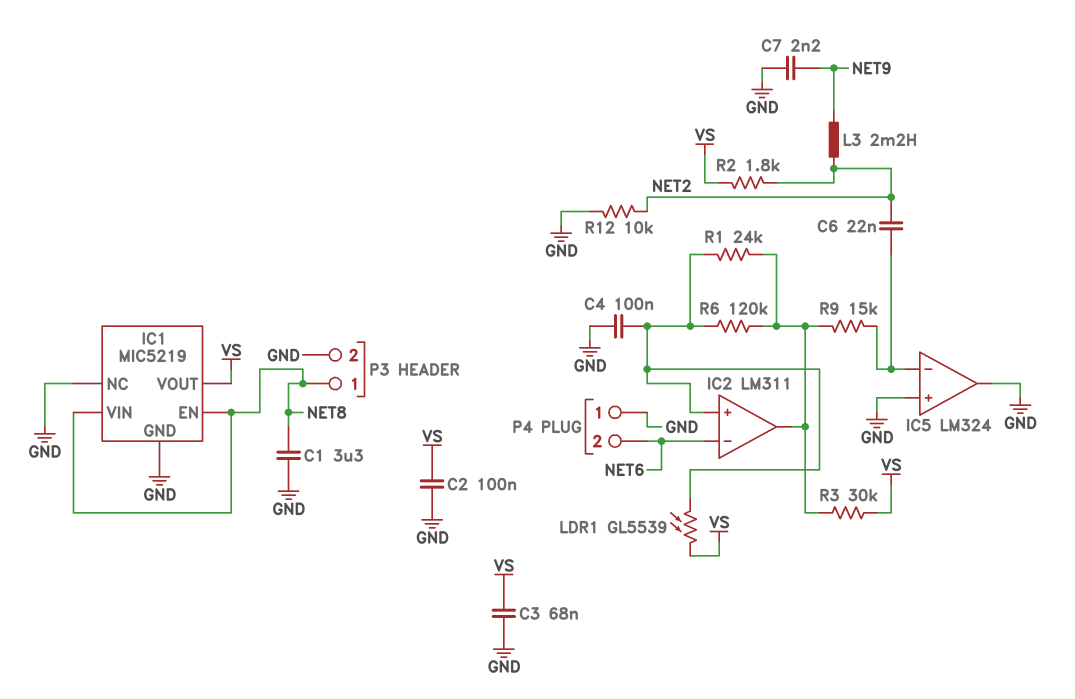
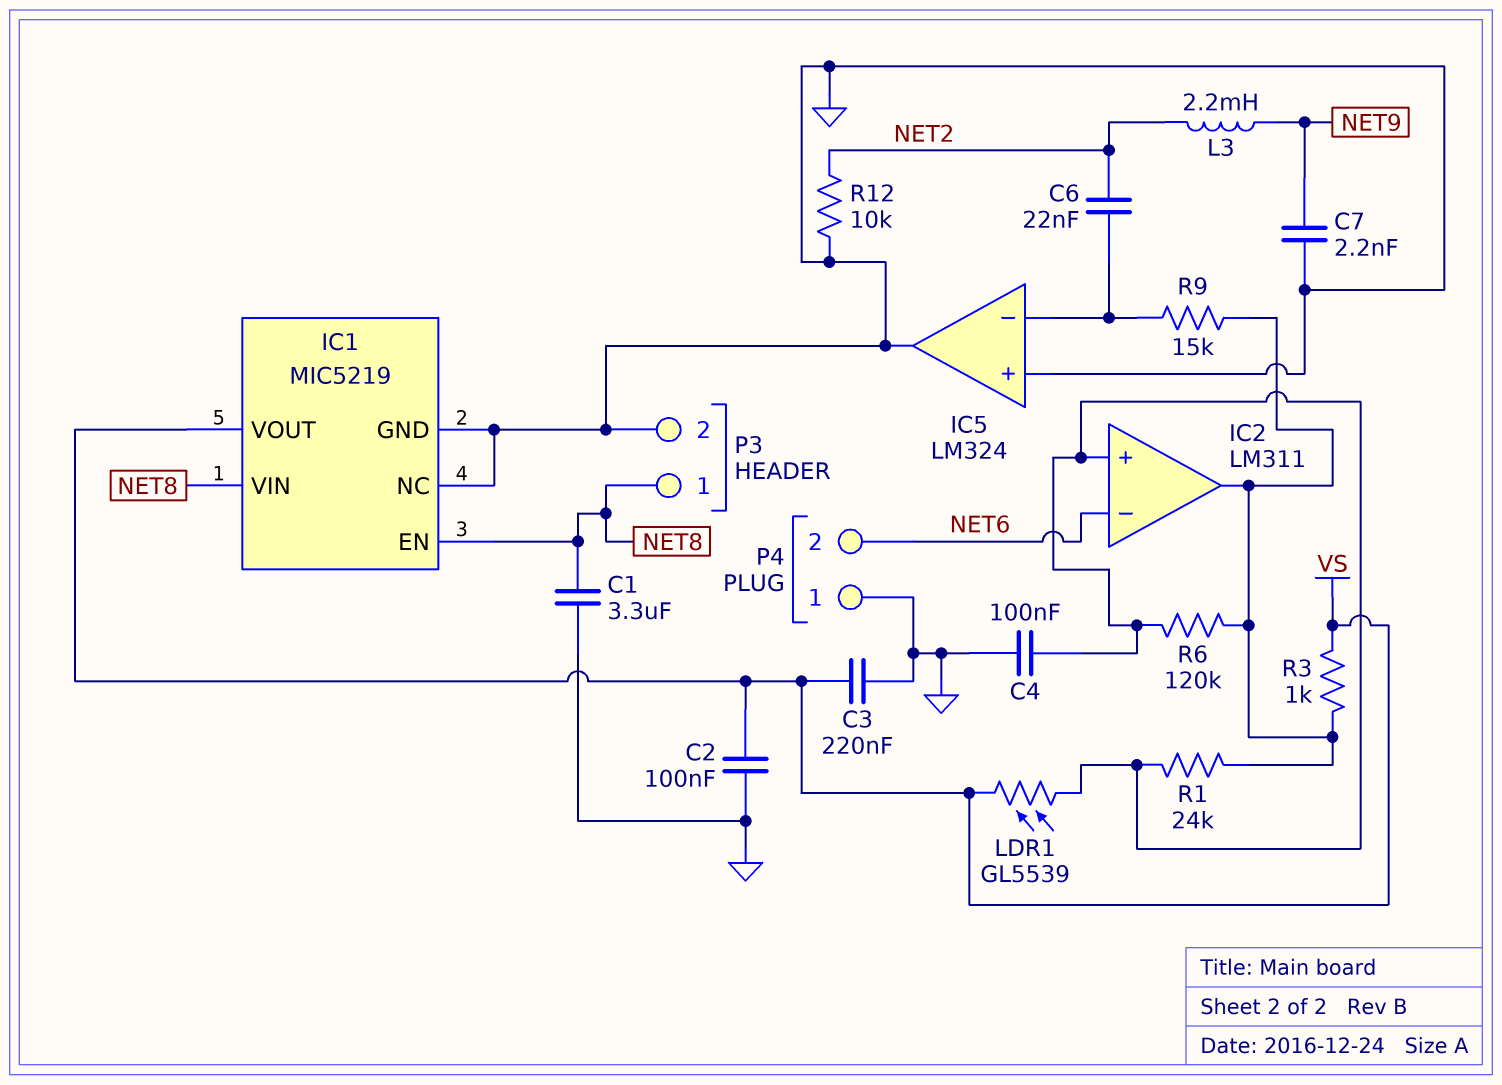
C3: 68nF (GND, VS) -> 220nF (GND, VS)
R2: 1.8k (NET2, VS) -> none
R3: 30k (IC2/out, VS) -> 1k (IC2/out, VS)

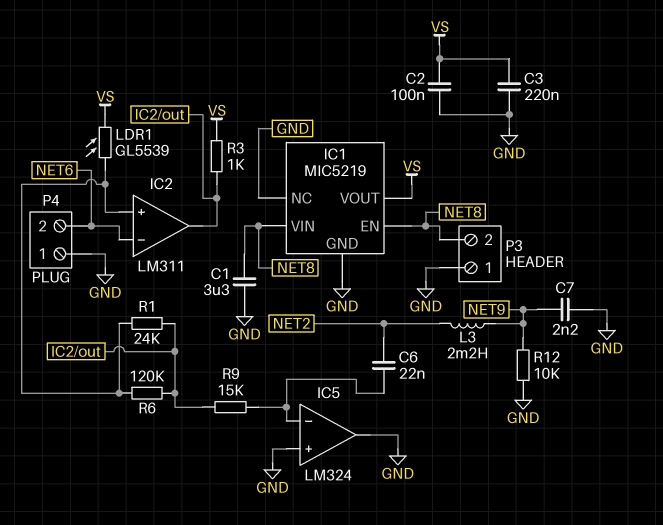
C4: 100nF (GND, IC2/in+) -> none
P3 pin 1: NET8 -> GND
P3 pin 2: GND -> NET8
R12: 10k (GND, NET2) -> 10k (GND, NET9)

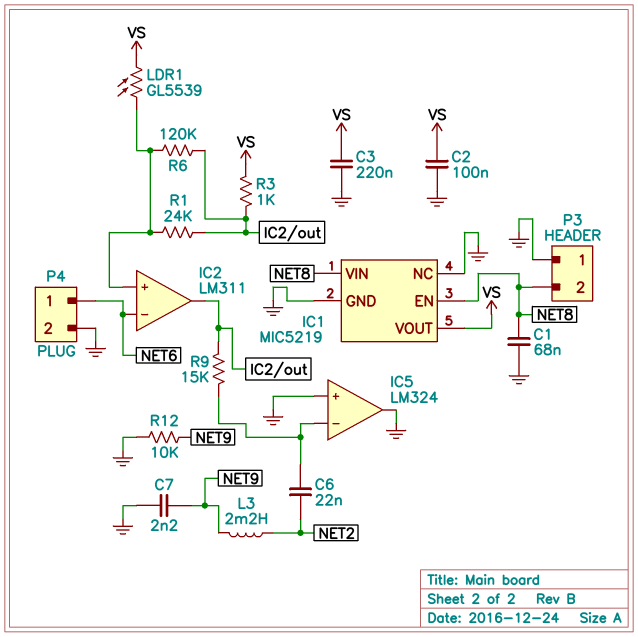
C1: 3.3uF (GND, NET8) -> 68nF (GND, NET8)
P4 pin 1: GND -> NET6
P4 pin 2: NET6 -> GND

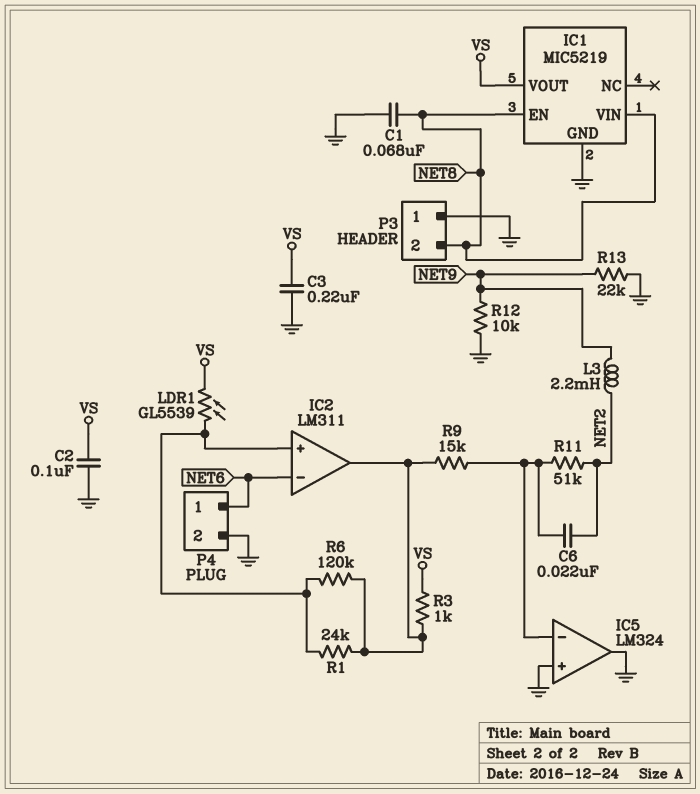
C7: 2.2nF (GND, NET9) -> none
IC1 pin NC: GND -> none
R11: none -> 51k (IC5/in-, NET2)
R13: none -> 22k (GND, NET9)

